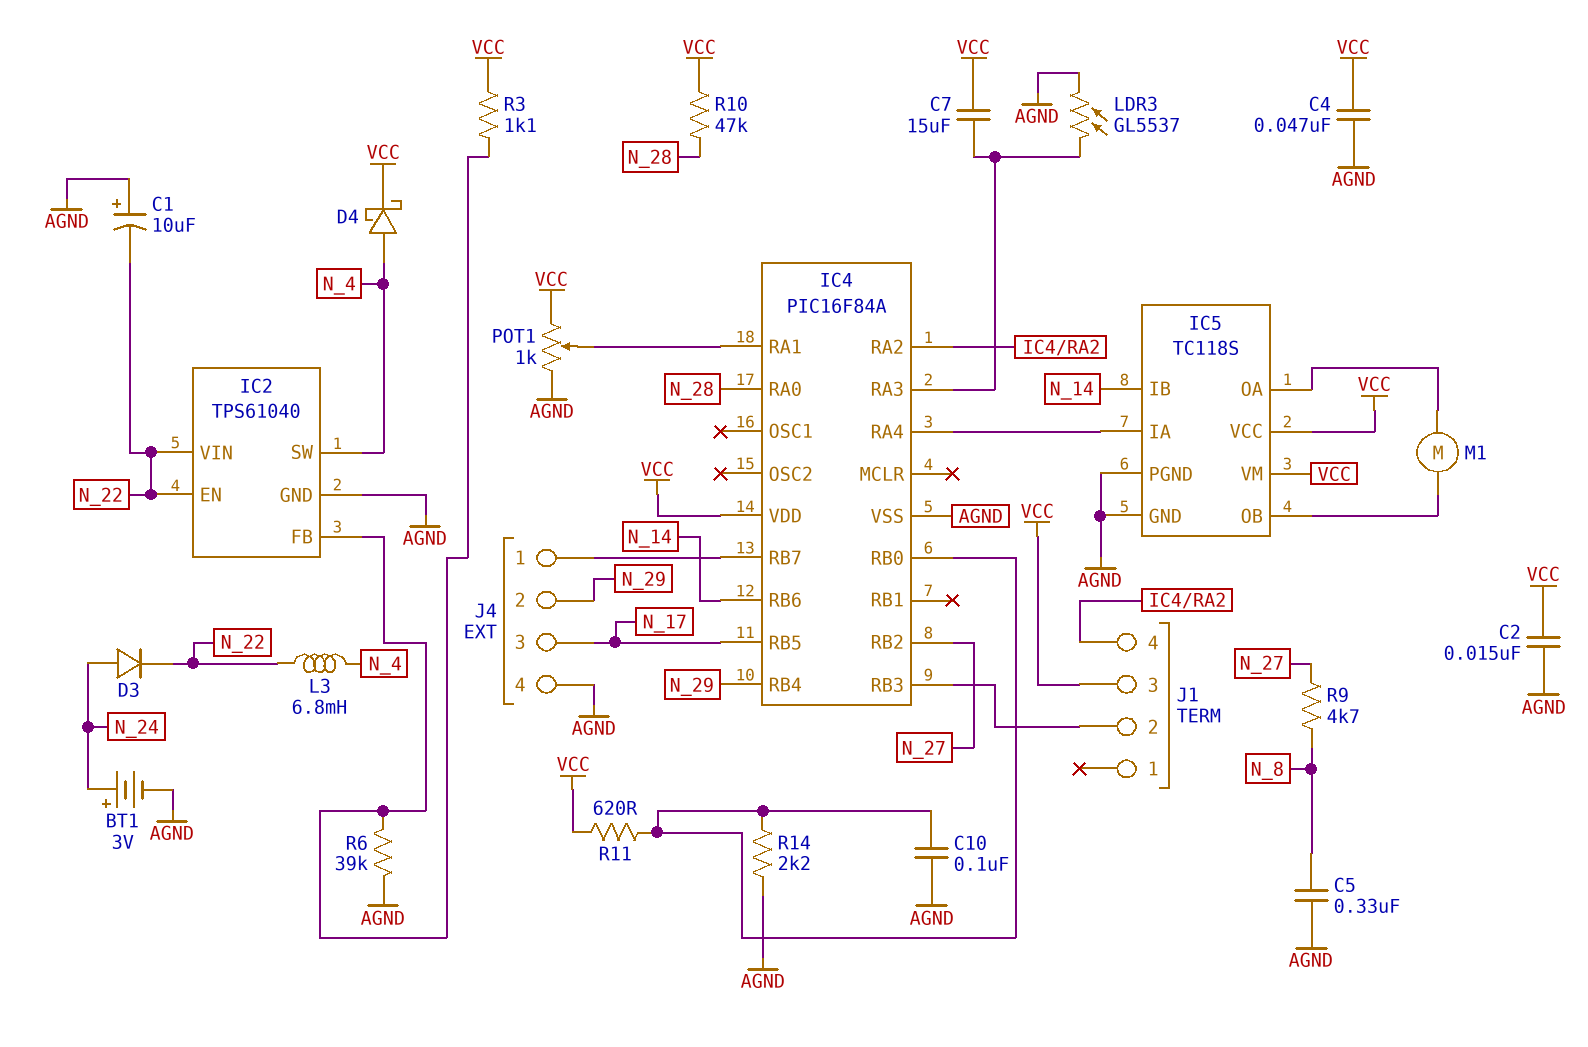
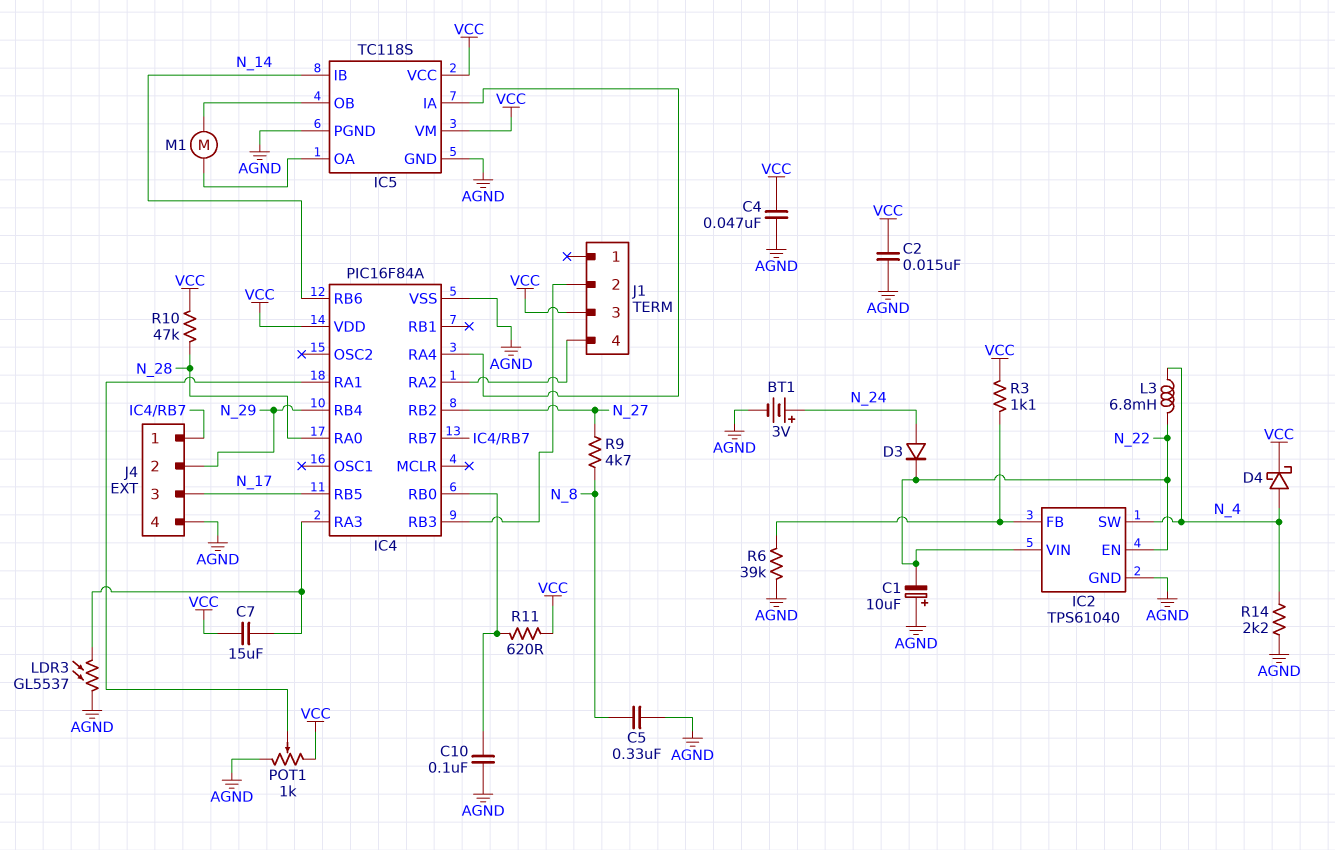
R14: 2.2k (AGND, IC4/RB0) -> 2.2k (AGND, N_4)

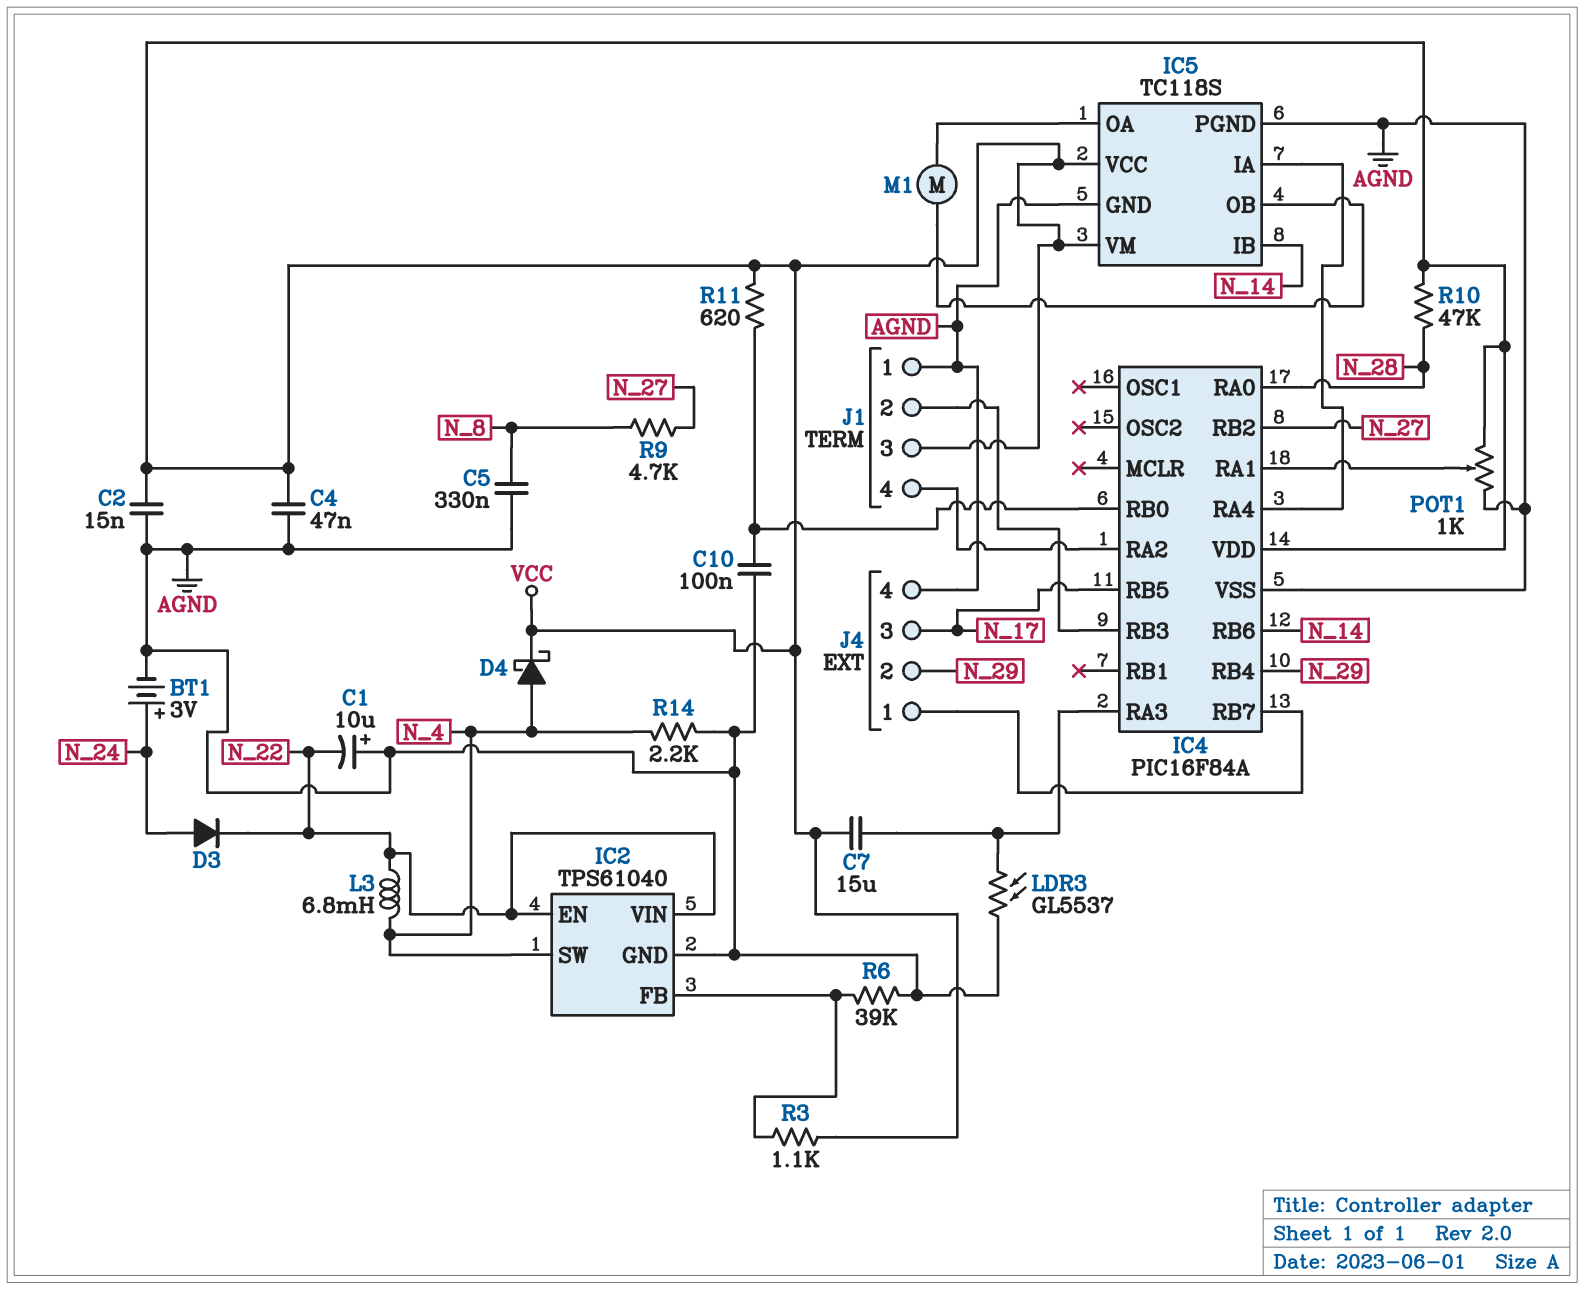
J1 pin 1: none -> AGND

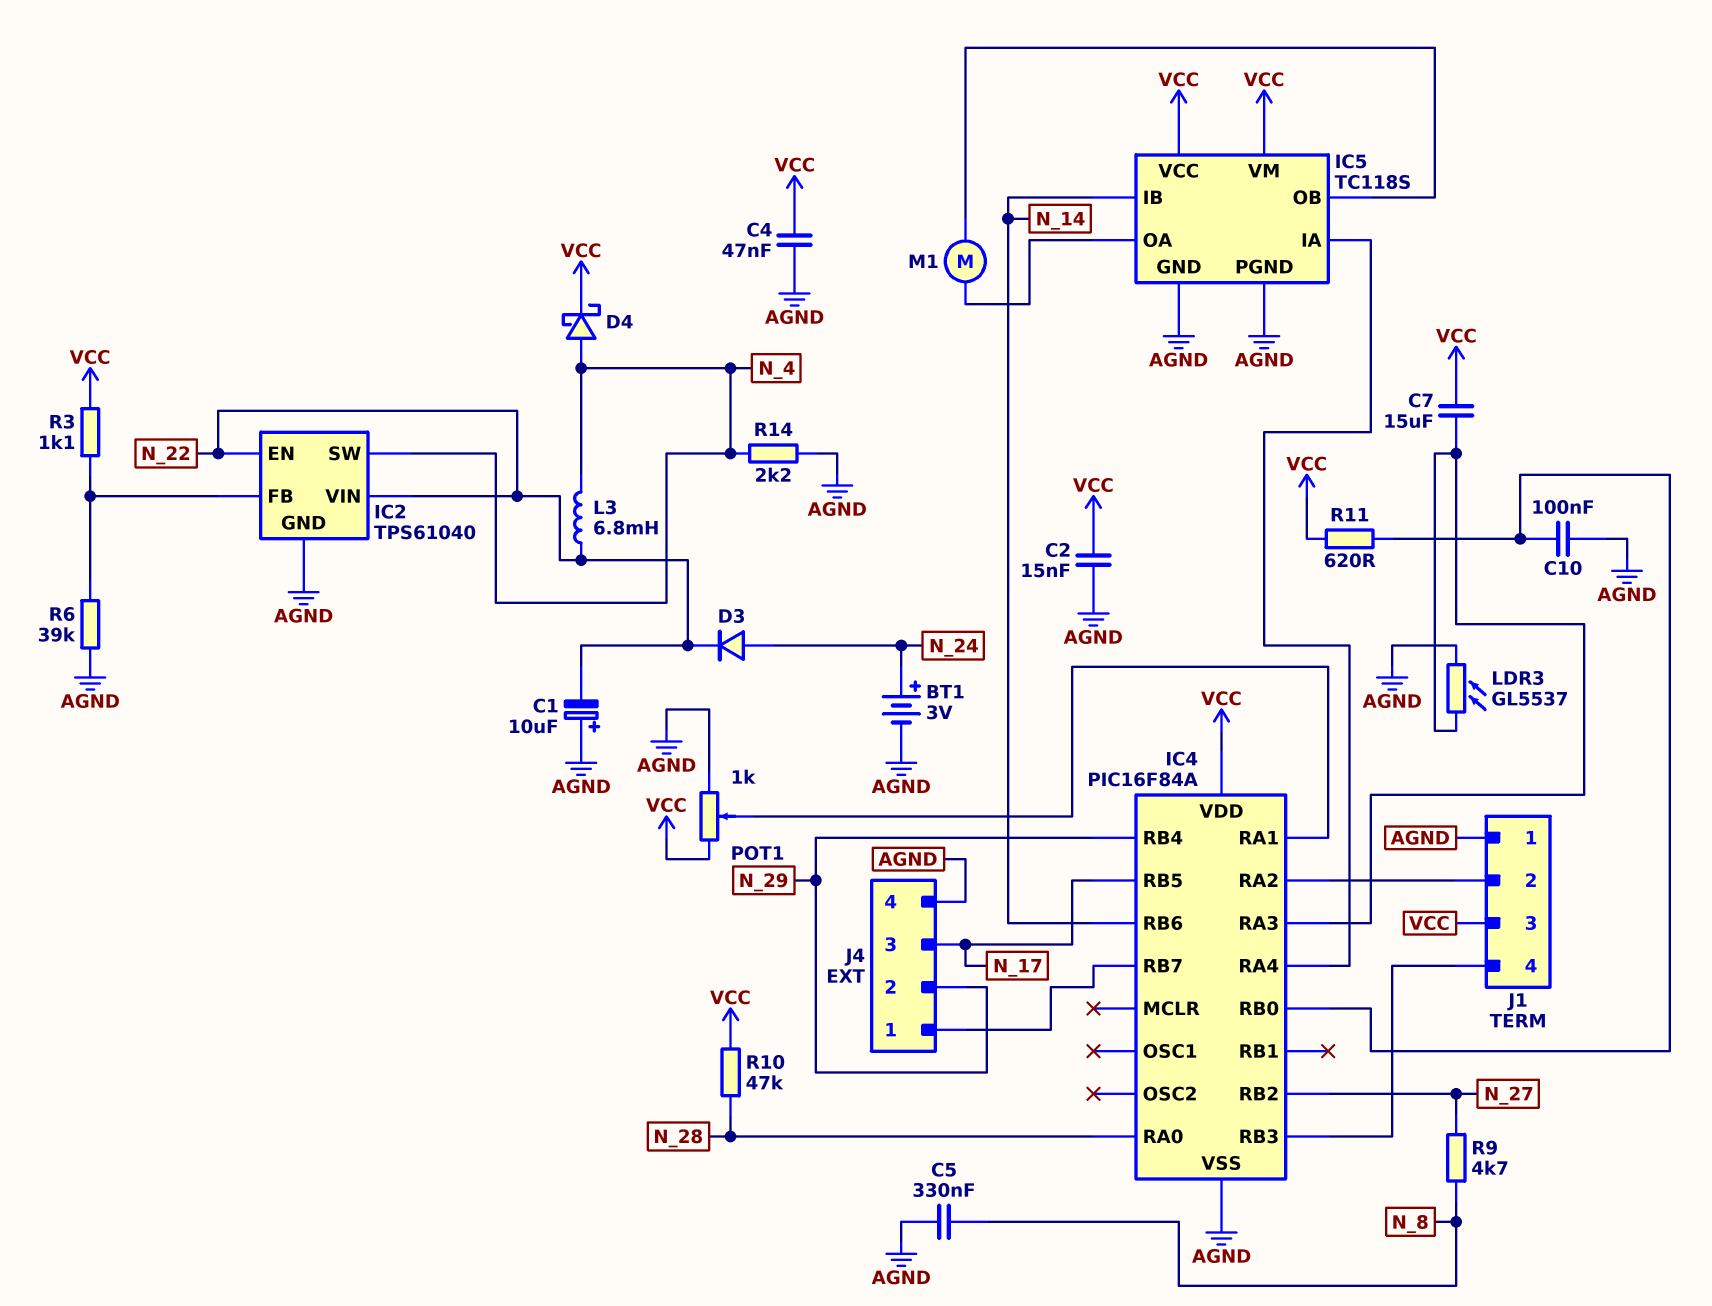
J1 pin 2: IC4/RB3 -> IC4/RA2
J1 pin 4: IC4/RA2 -> IC4/RB3

